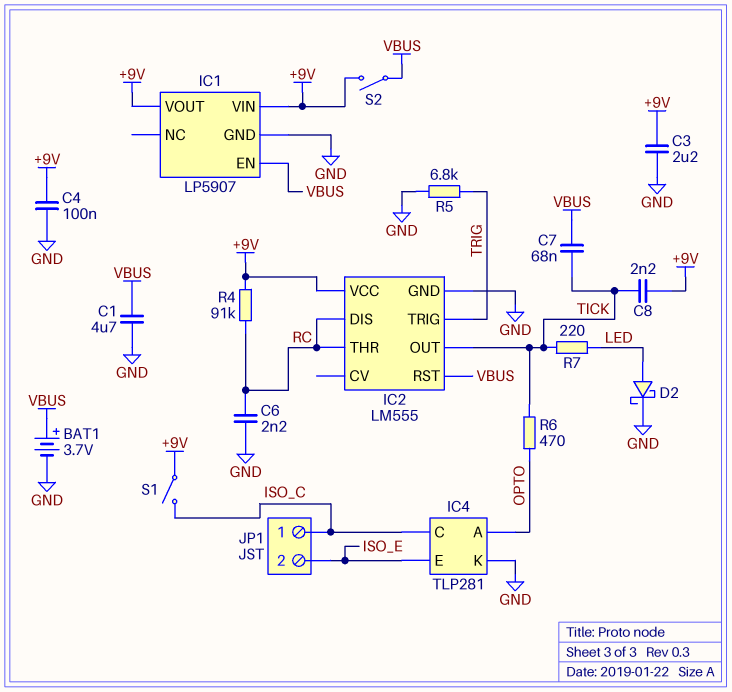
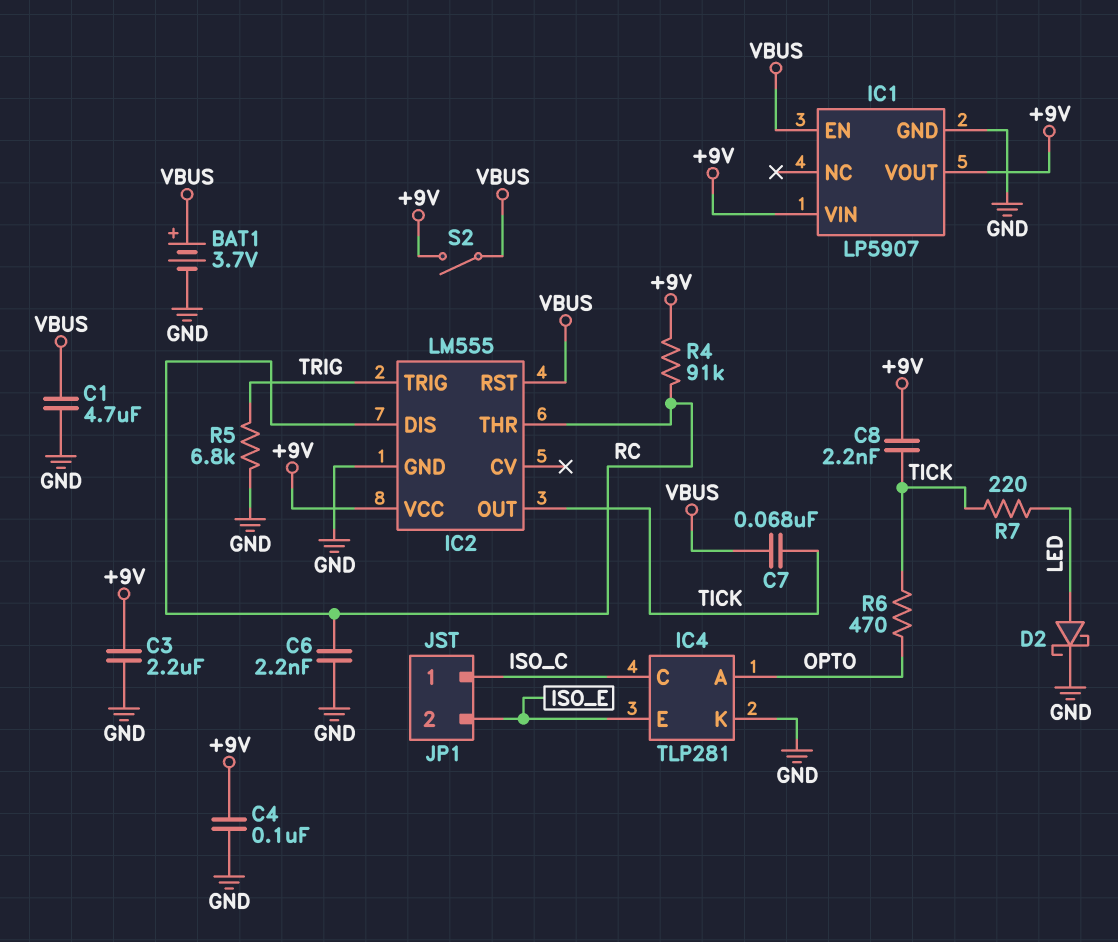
S1: switch (+9V, ISO_C) -> none

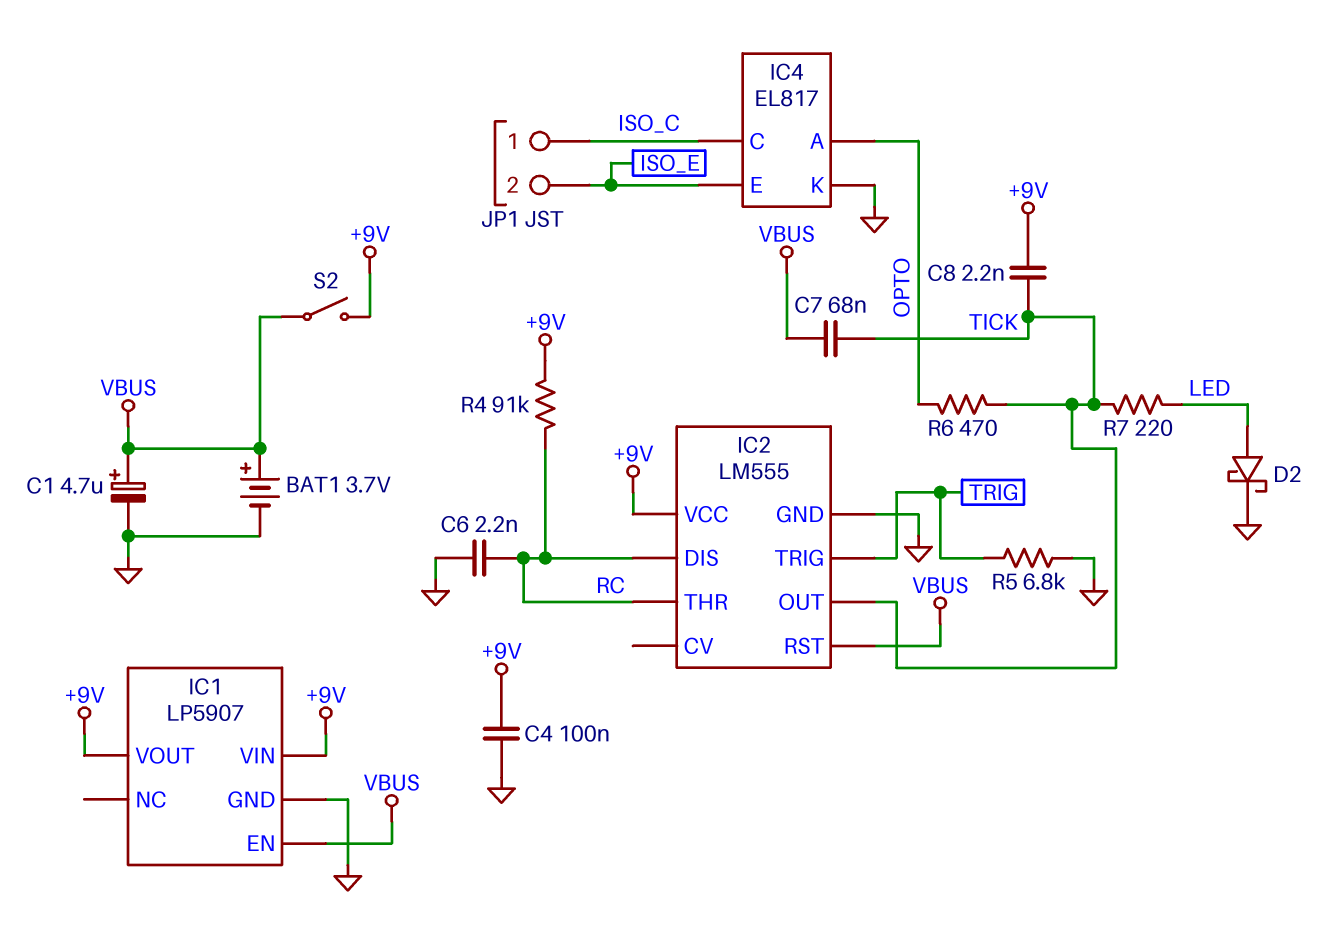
C1: 4.7uF (GND, VBUS) -> 4.7uF (plus VBUS, minus GND)
C3: 2.2uF (+9V, GND) -> none
IC4: TLP281 -> EL817

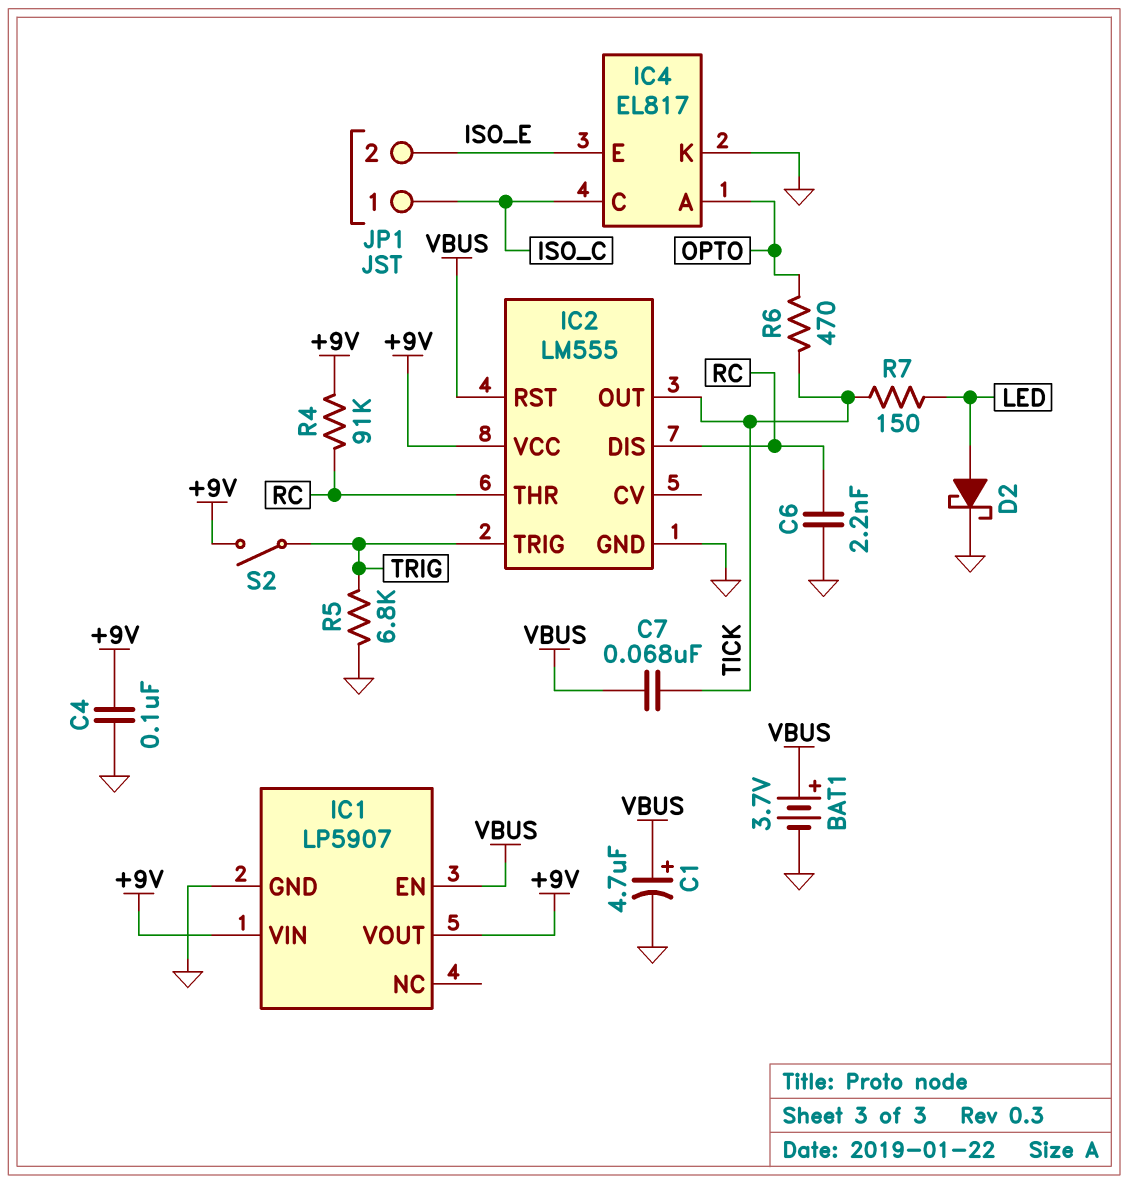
C8: 2.2nF (+9V, TICK) -> none
R7: 220 (LED, TICK) -> 150 (LED, TICK)
S2: switch (+9V, VBUS) -> switch (+9V, TRIG)

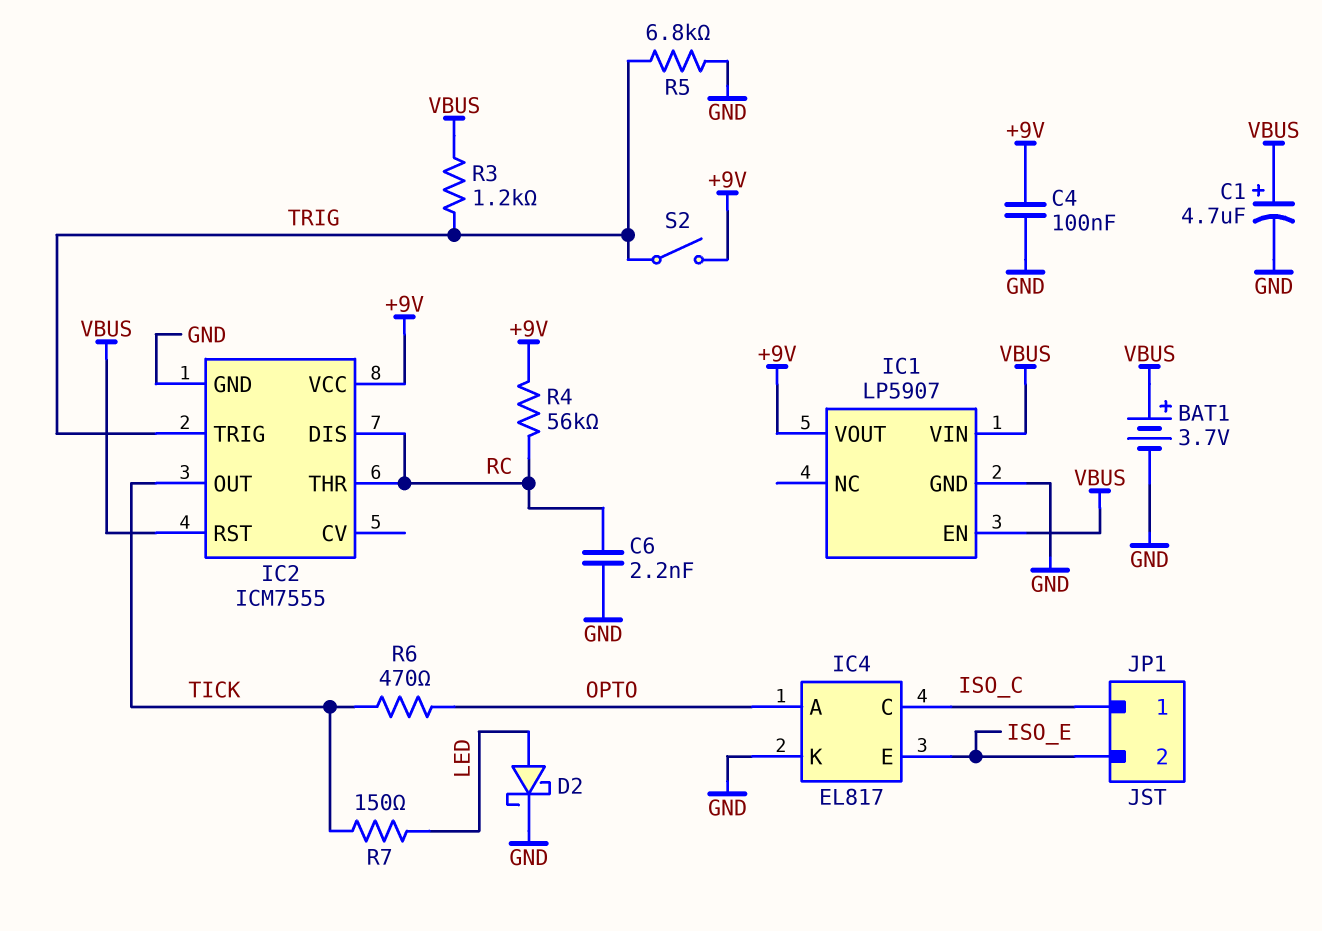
C7: 68nF (TICK, VBUS) -> none
IC1 pin VIN: +9V -> VBUS
IC2: LM555 -> ICM7555
R3: none -> 1.2k (TRIG, VBUS)
R4: 91k (+9V, RC) -> 56k (+9V, RC)

